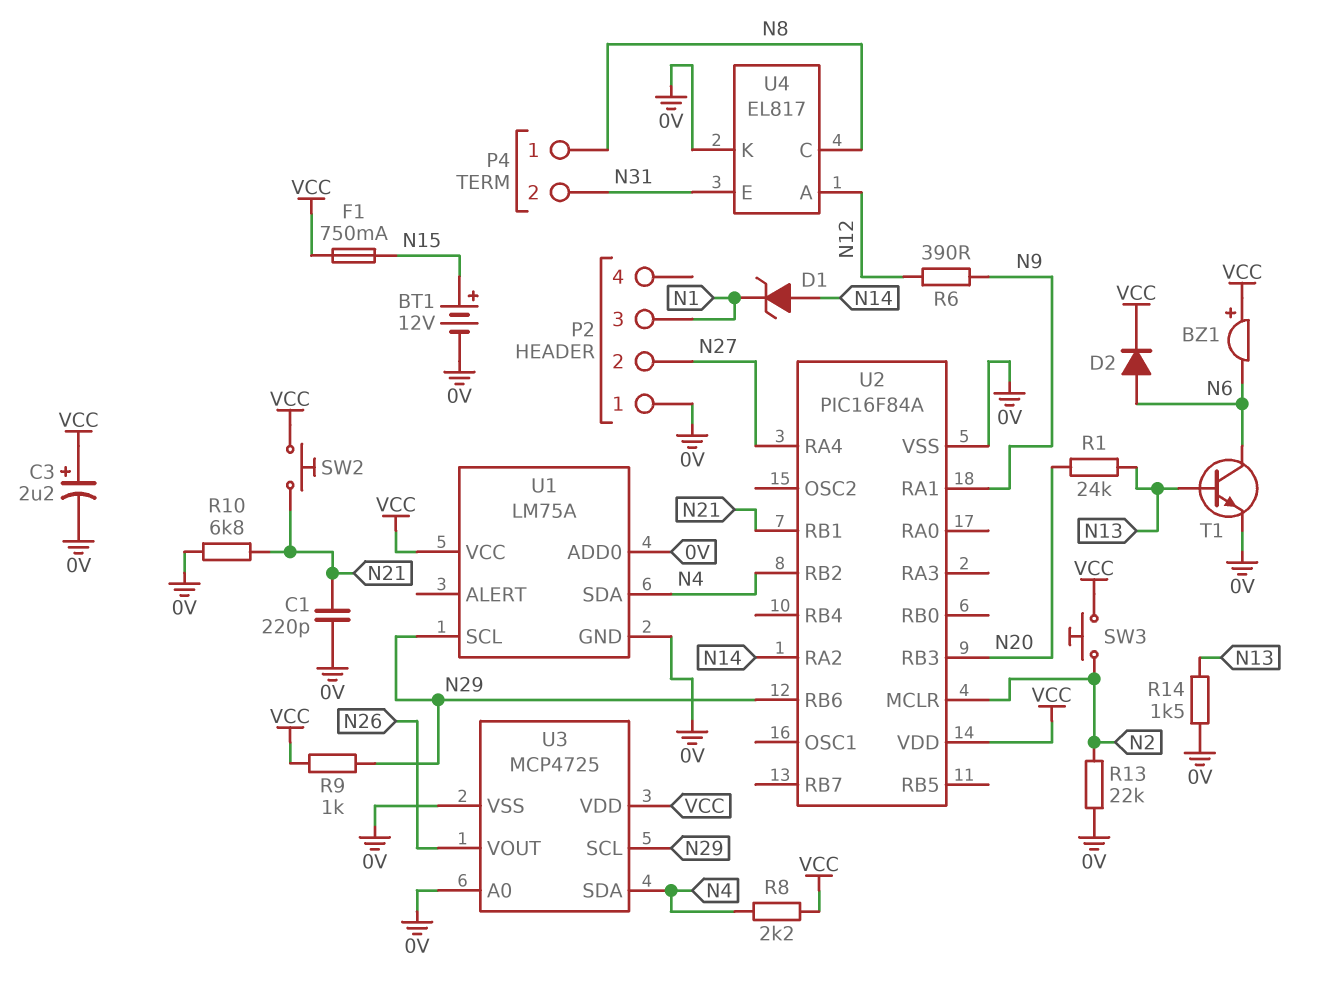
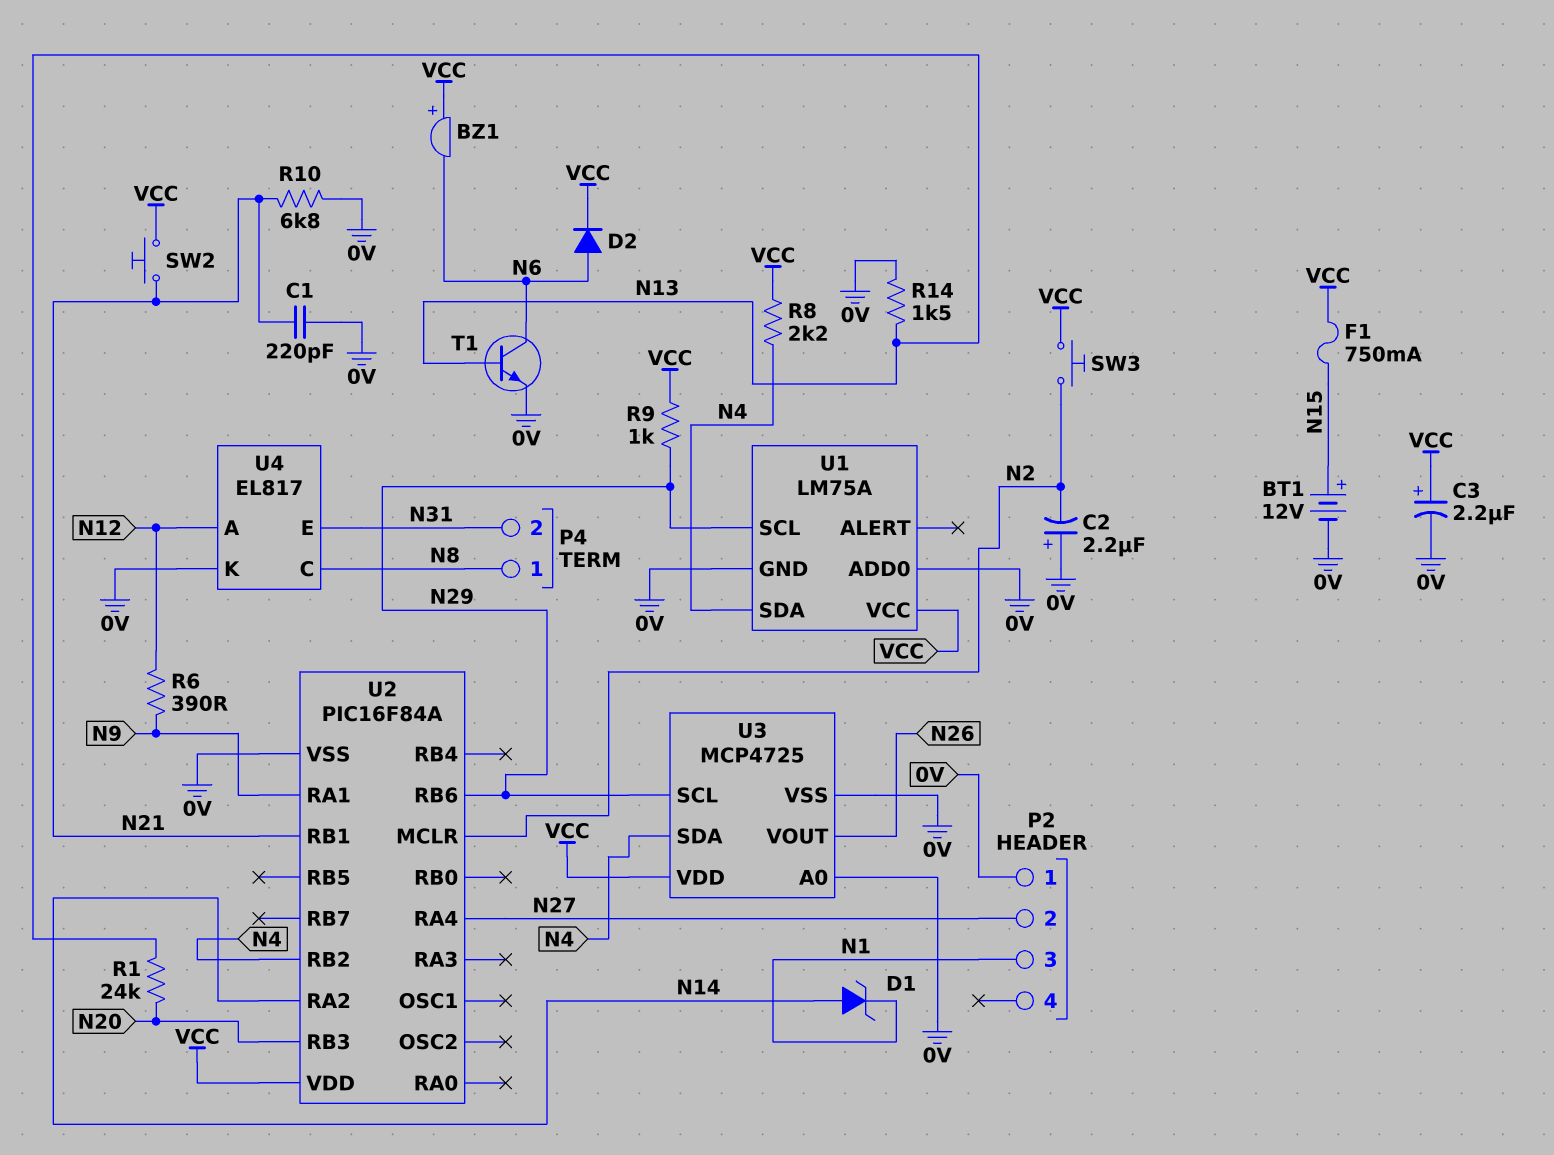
C2: none -> 2.2uF (plus 0V, minus N2)
R13: 22k (0V, N2) -> none

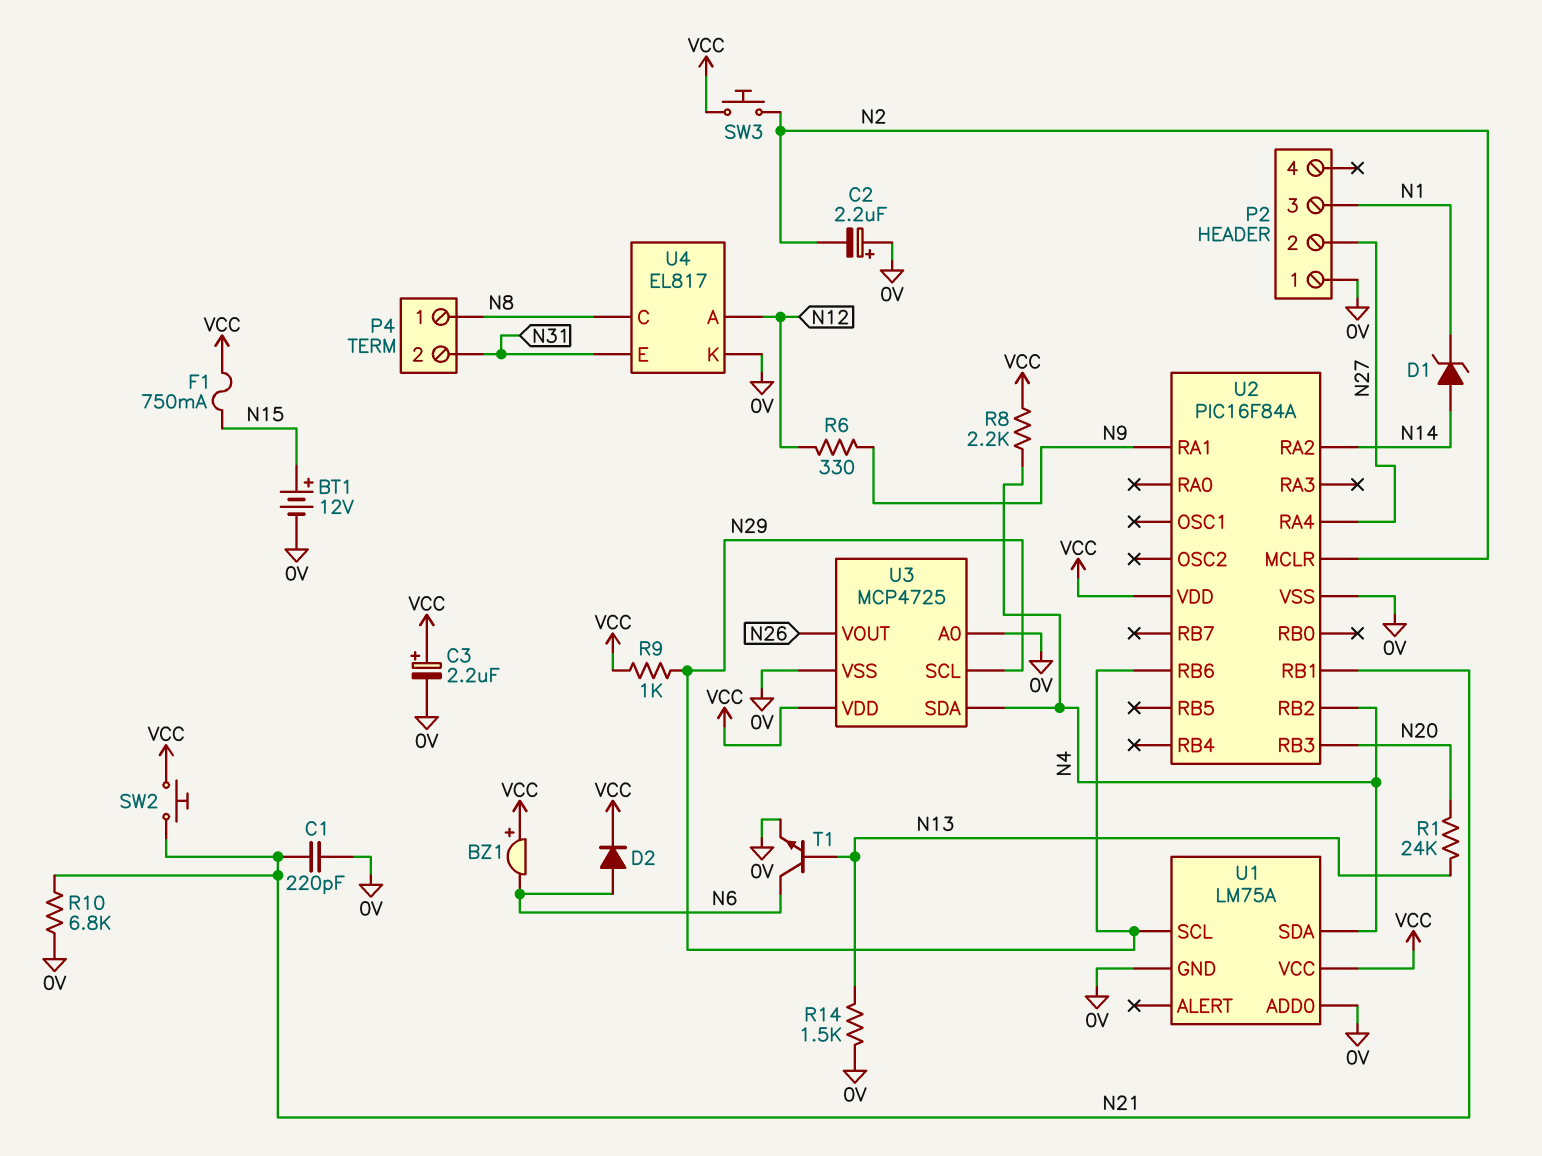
R6: 390 (N9, N12) -> 330 (N9, N12)

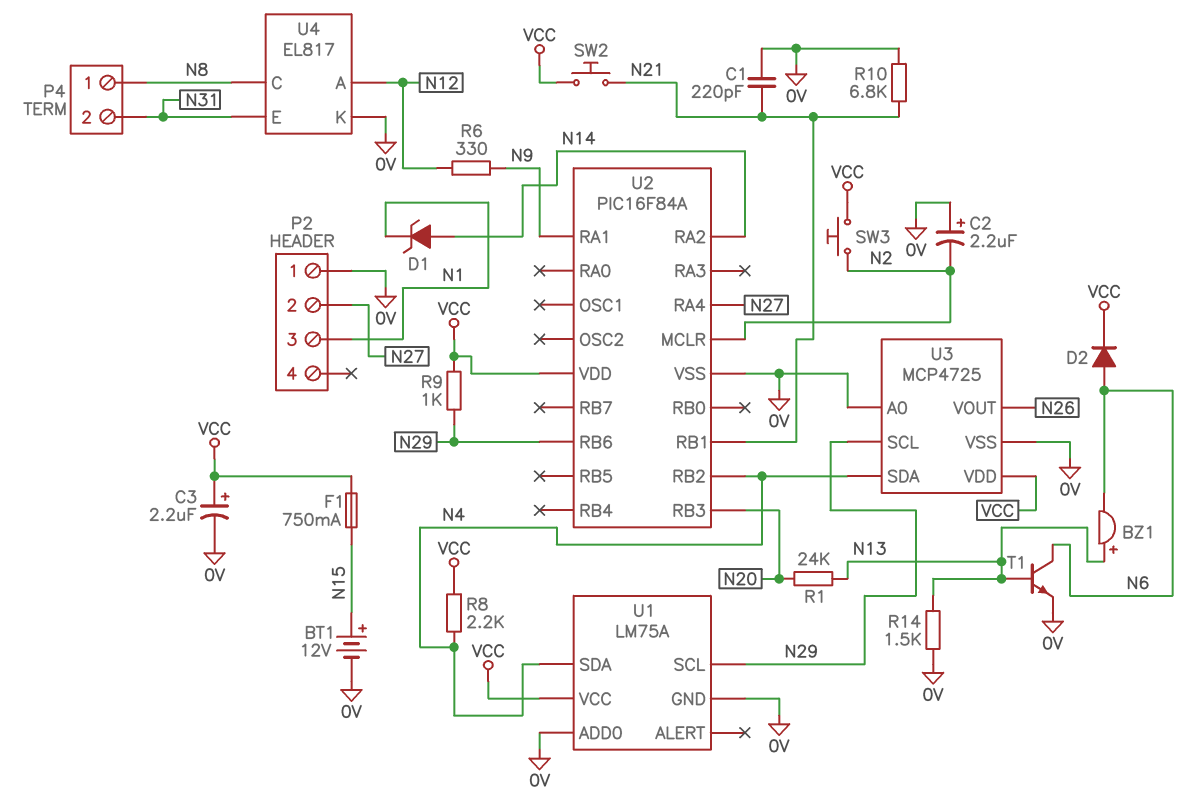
BZ1: buzzer (plus VCC, minus N6) -> buzzer (plus N13, minus N6)

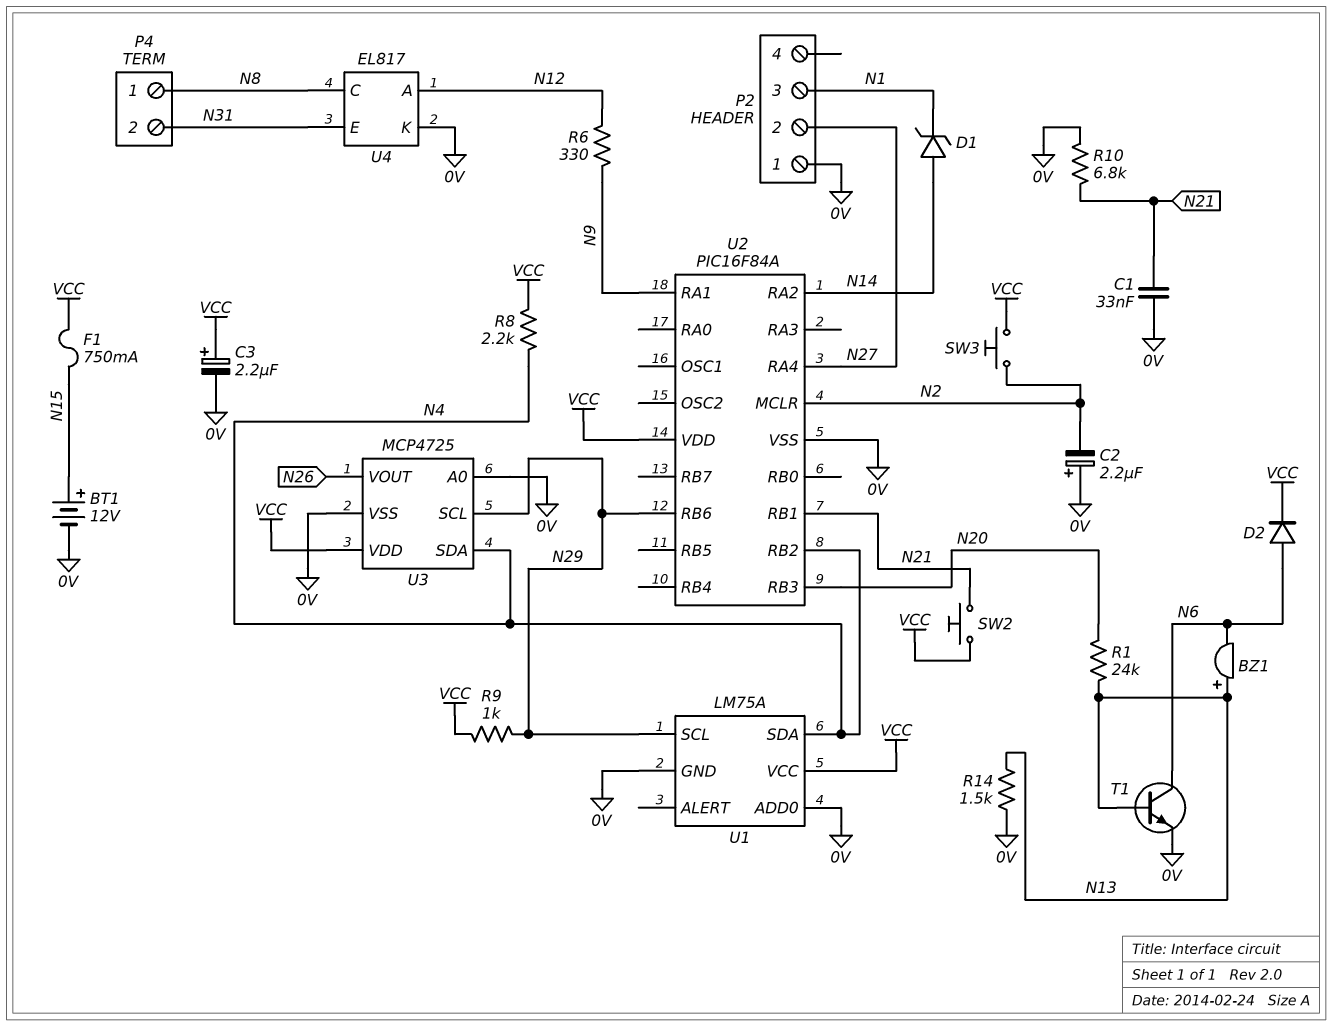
C1: 220pF (0V, N21) -> 33nF (0V, N21)

